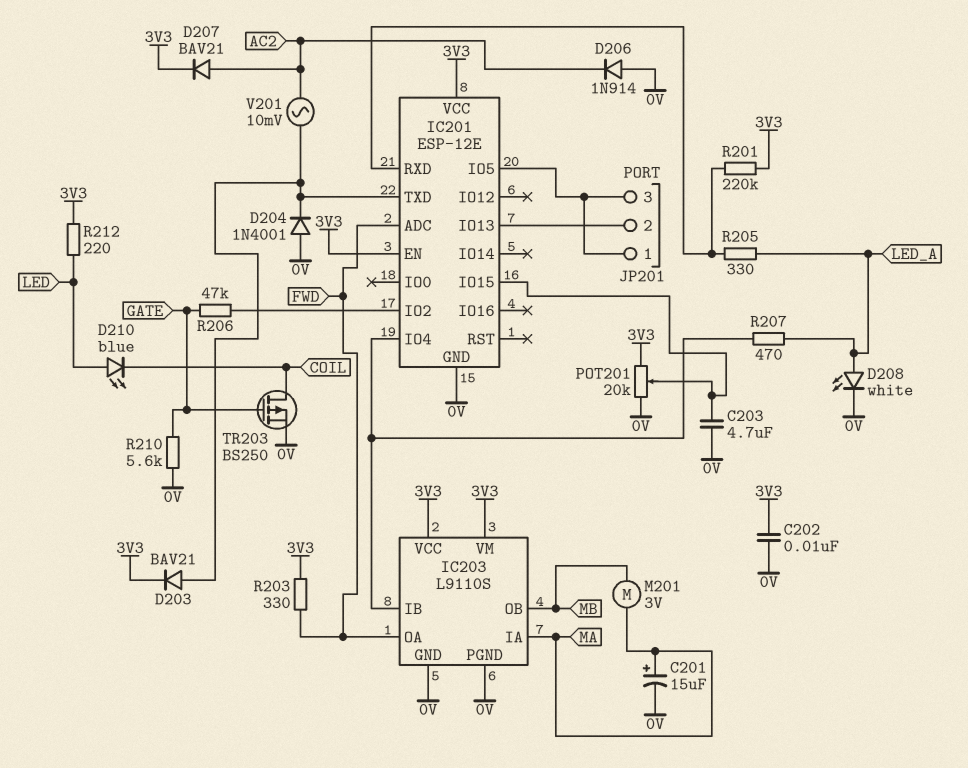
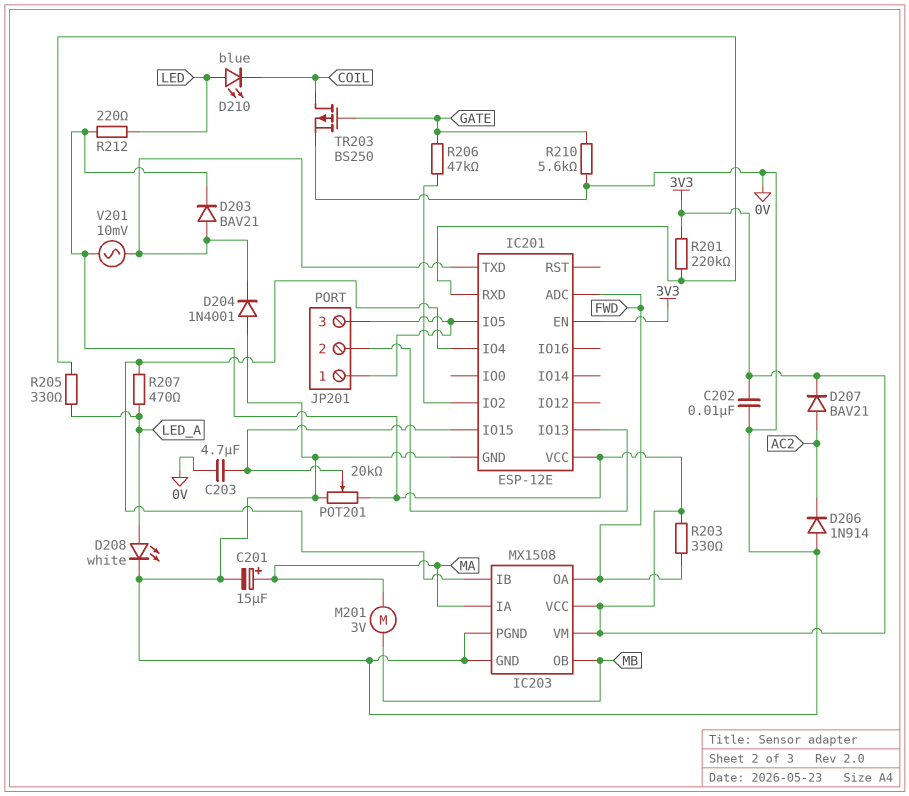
IC203: L9110S -> MX1508
V201: AC 10mV (AC2, IC201/TXD) -> AC 10mV (3V3, IC201/TXD)

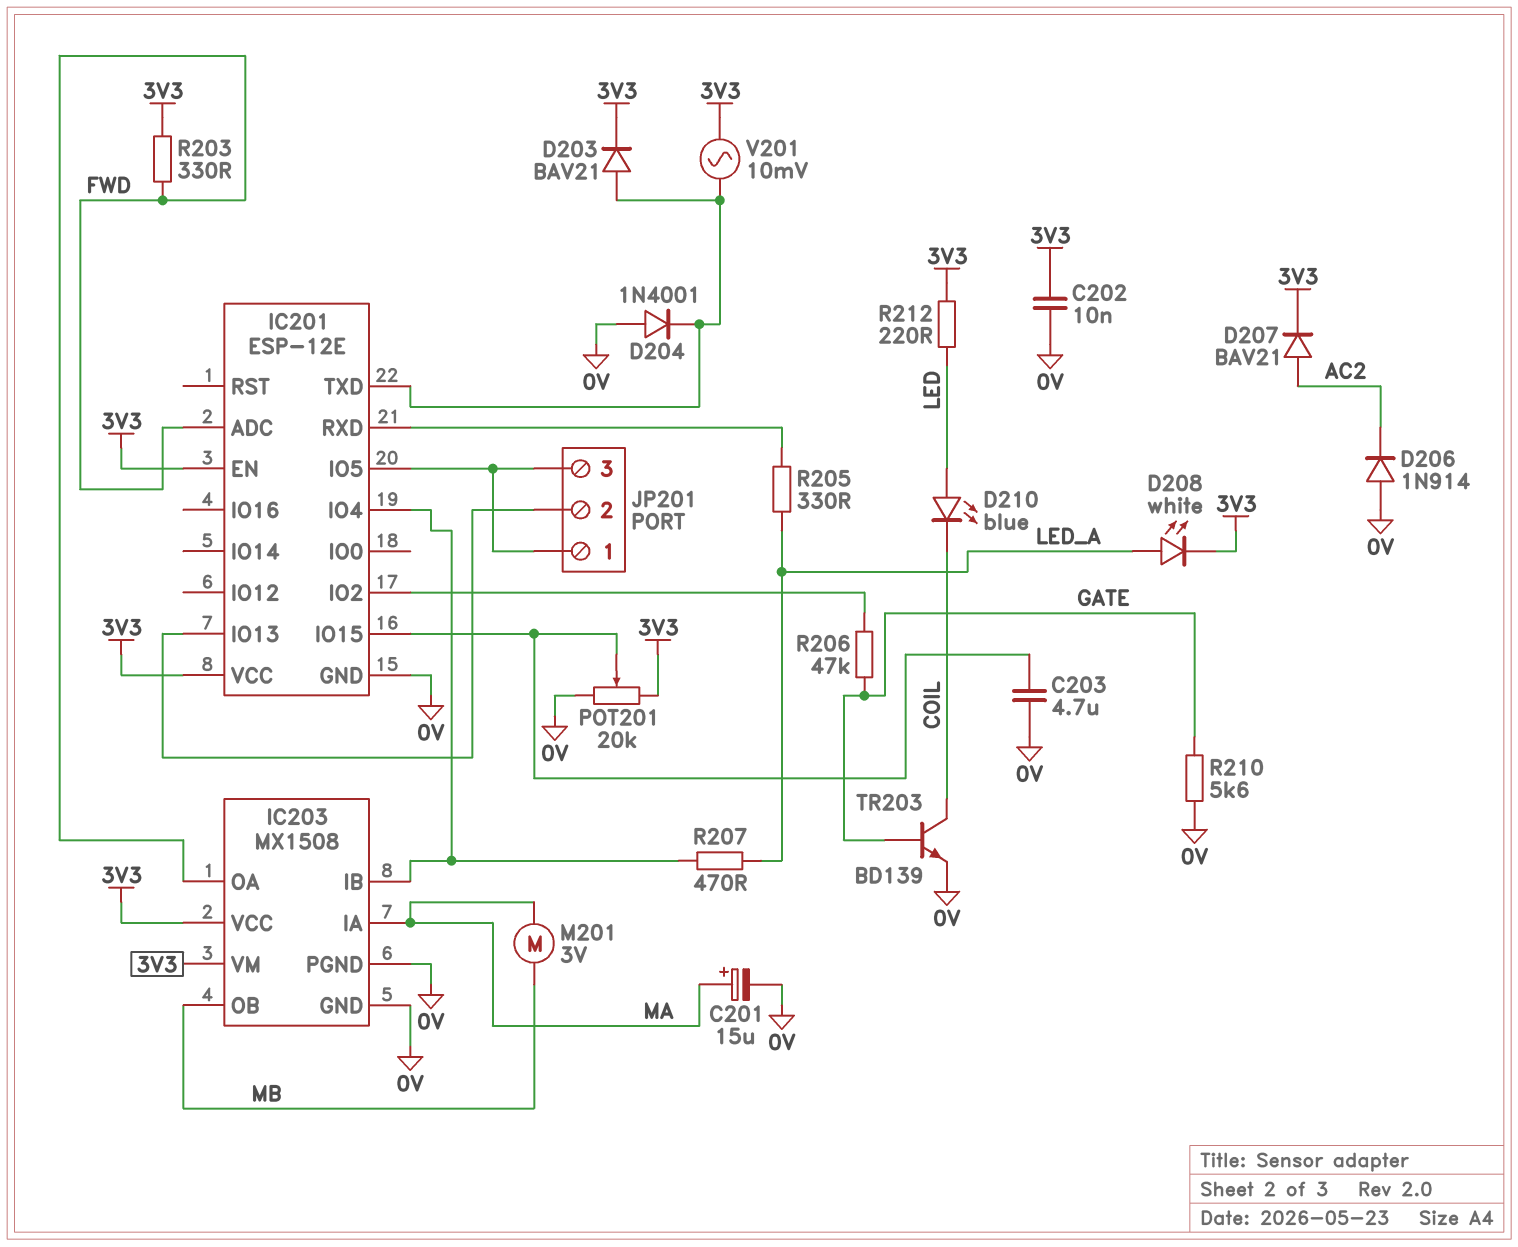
D208: LED white (A LED_A, K 0V) -> LED white (A LED_A, K 3V3)
R201: 220k (3V3, IC201/RXD) -> none
TR203: PMOS BS250 (G GATE, D COIL, S 0V) -> NPN BD139 (B GATE, C COIL, E 0V)

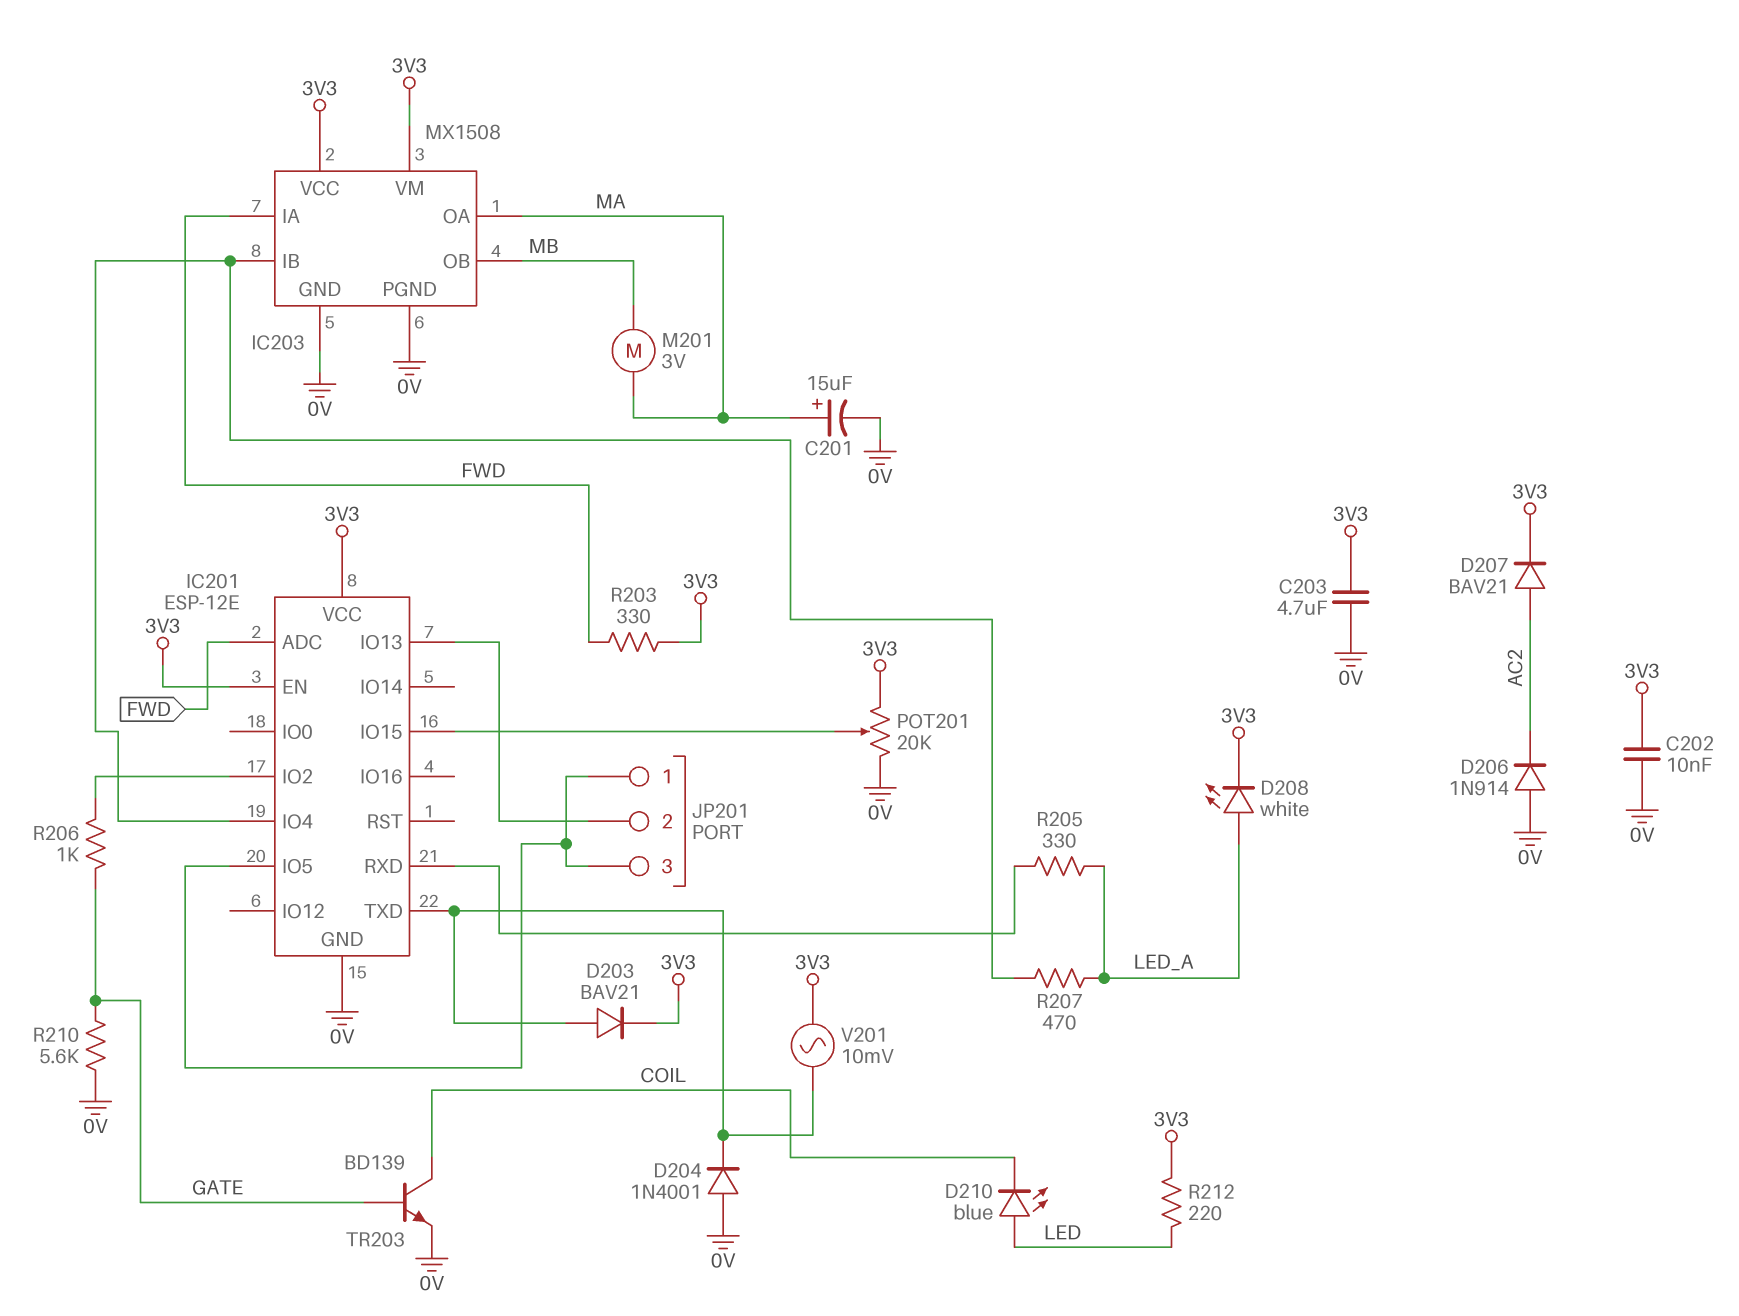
C203: 4.7uF (0V, IC201/IO15) -> 4.7uF (0V, 3V3)
IC203 pin IA: MA -> FWD
IC203 pin OA: FWD -> MA
R206: 47k (GATE, IC201/IO2) -> 1k (GATE, IC201/IO2)

